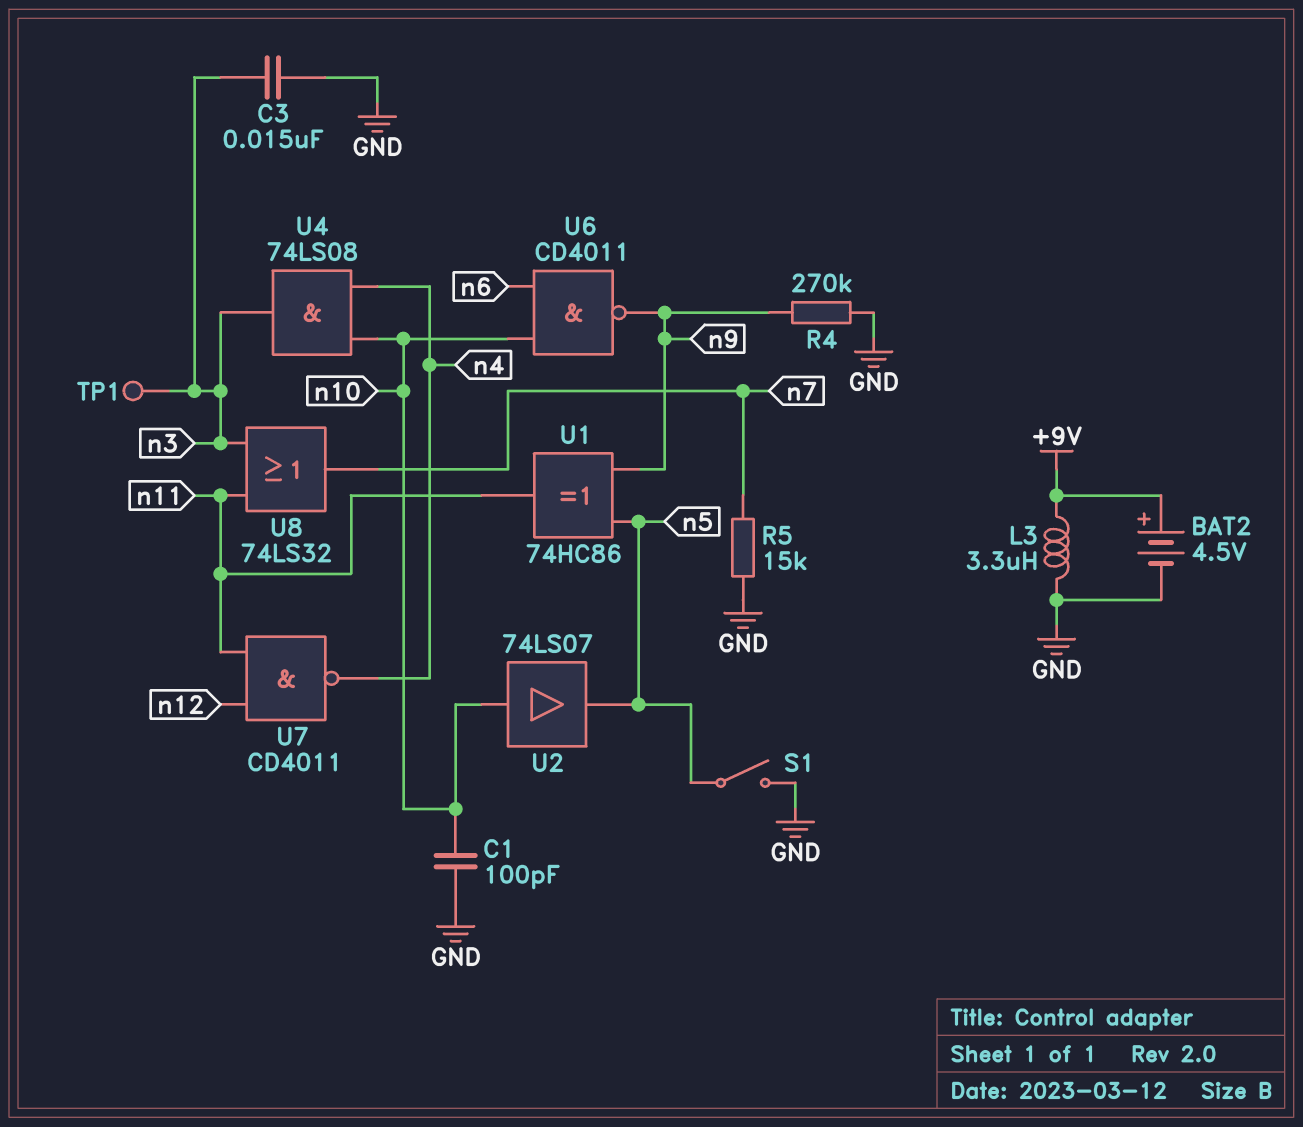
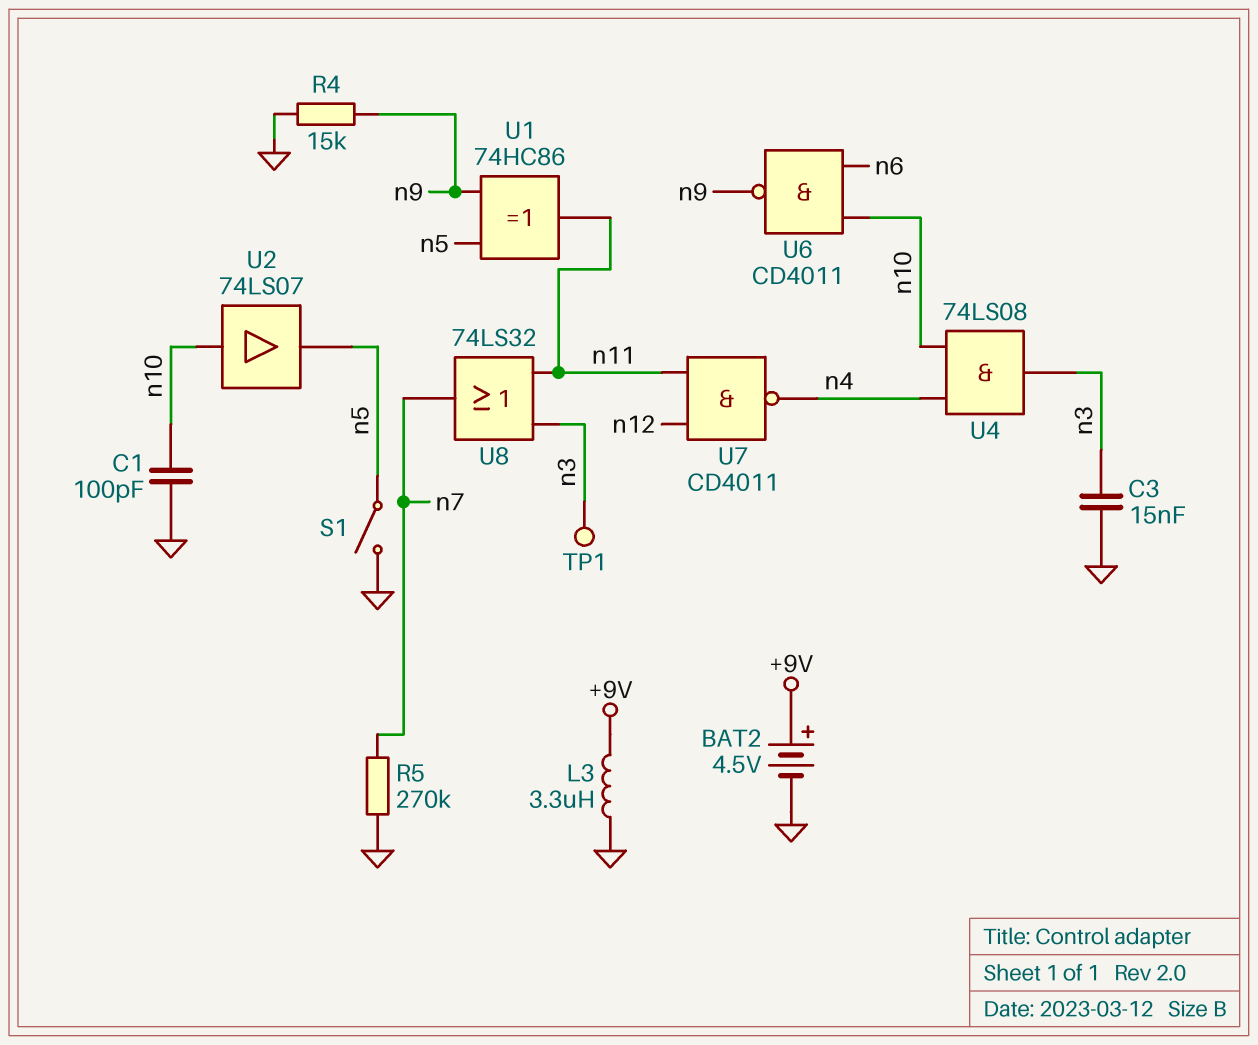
R4: 270k (GND, n9) -> 15k (GND, n9)
R5: 15k (GND, n7) -> 270k (GND, n7)

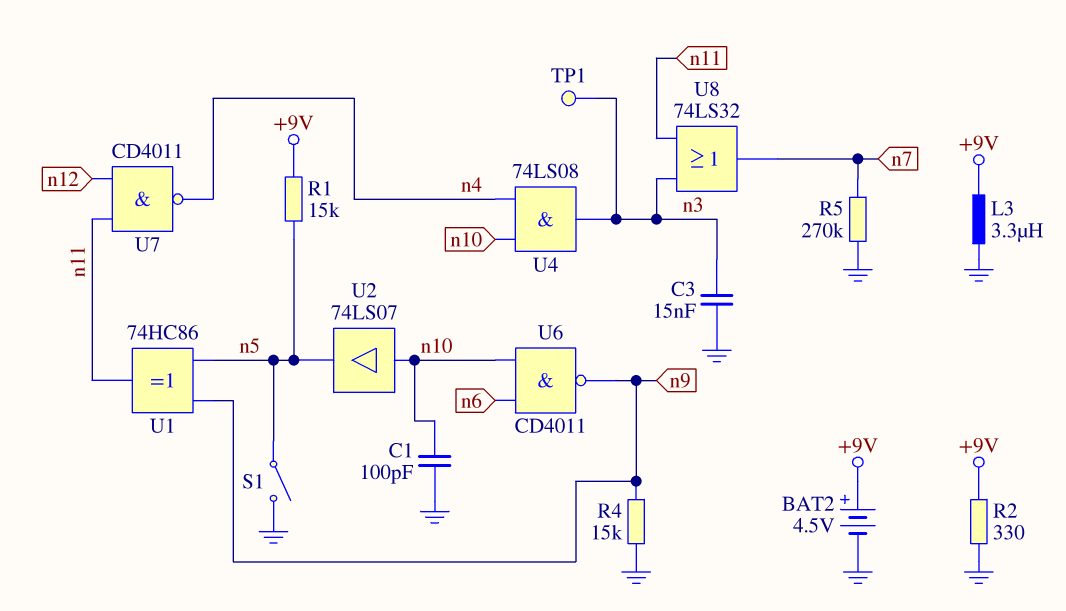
R1: none -> 15k (+9V, n5)
R2: none -> 330 (+9V, GND)

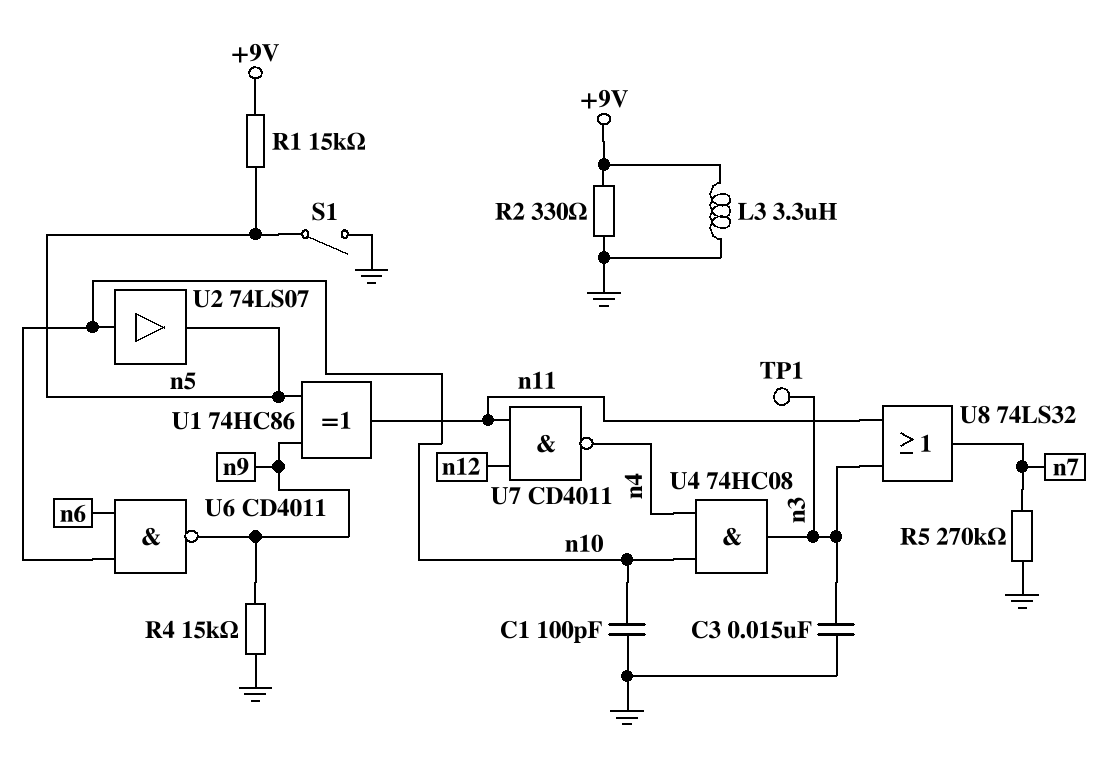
BAT2: 4.5V (plus +9V, minus GND) -> none
U4: AND 74LS08 (in n4, in n10, out n3) -> AND 74HC08 (in n4, in n10, out n3)

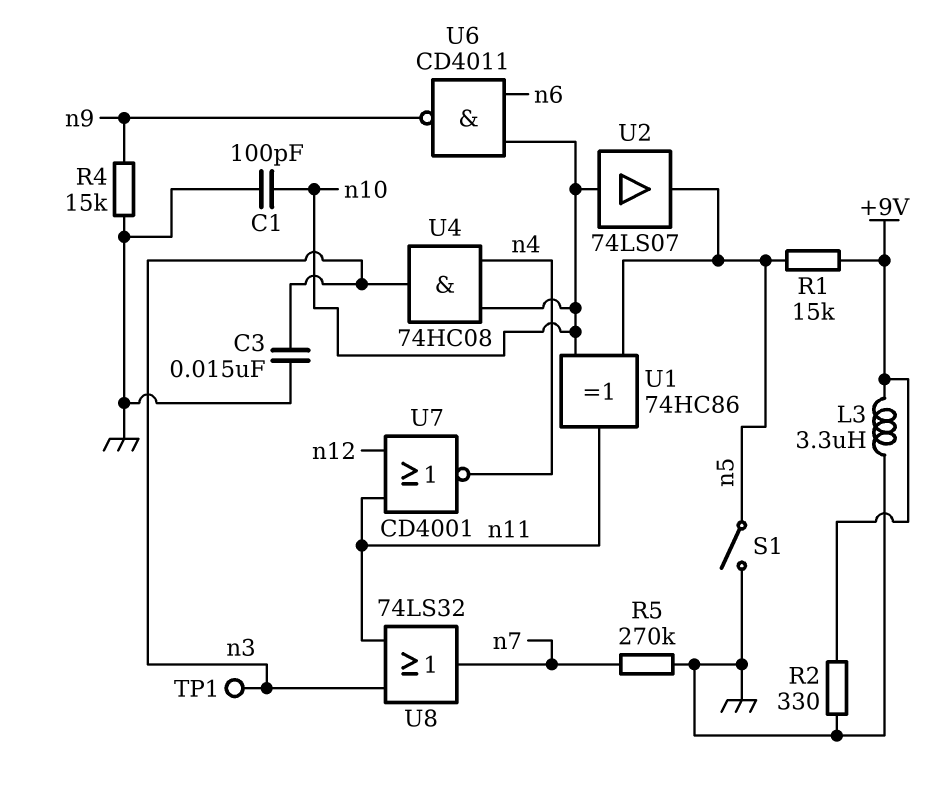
U1: XOR 74HC86 (in n5, in n9, out n11) -> XOR 74HC86 (in n5, in n10, out n11)
U7: NAND CD4011 (in n11, in n12, out n4) -> NOR CD4001 (in n11, in n12, out n4)

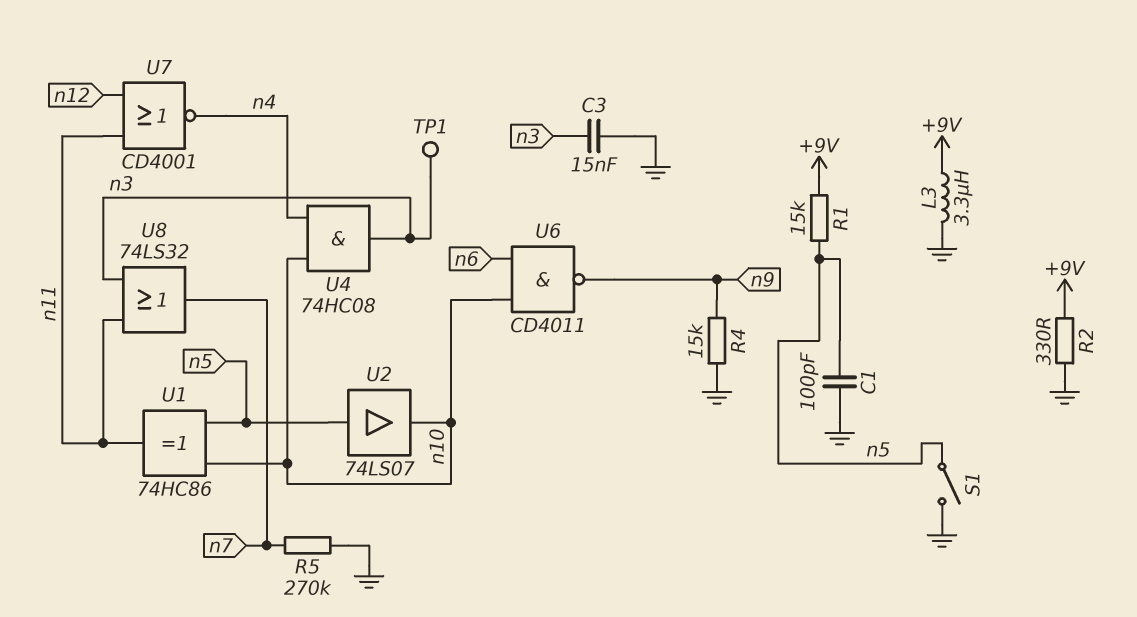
C1: 100pF (GND, n10) -> 100pF (GND, n5)
U2: buffer 74LS07 (in n10, out n5) -> buffer 74LS07 (in n5, out n10)

